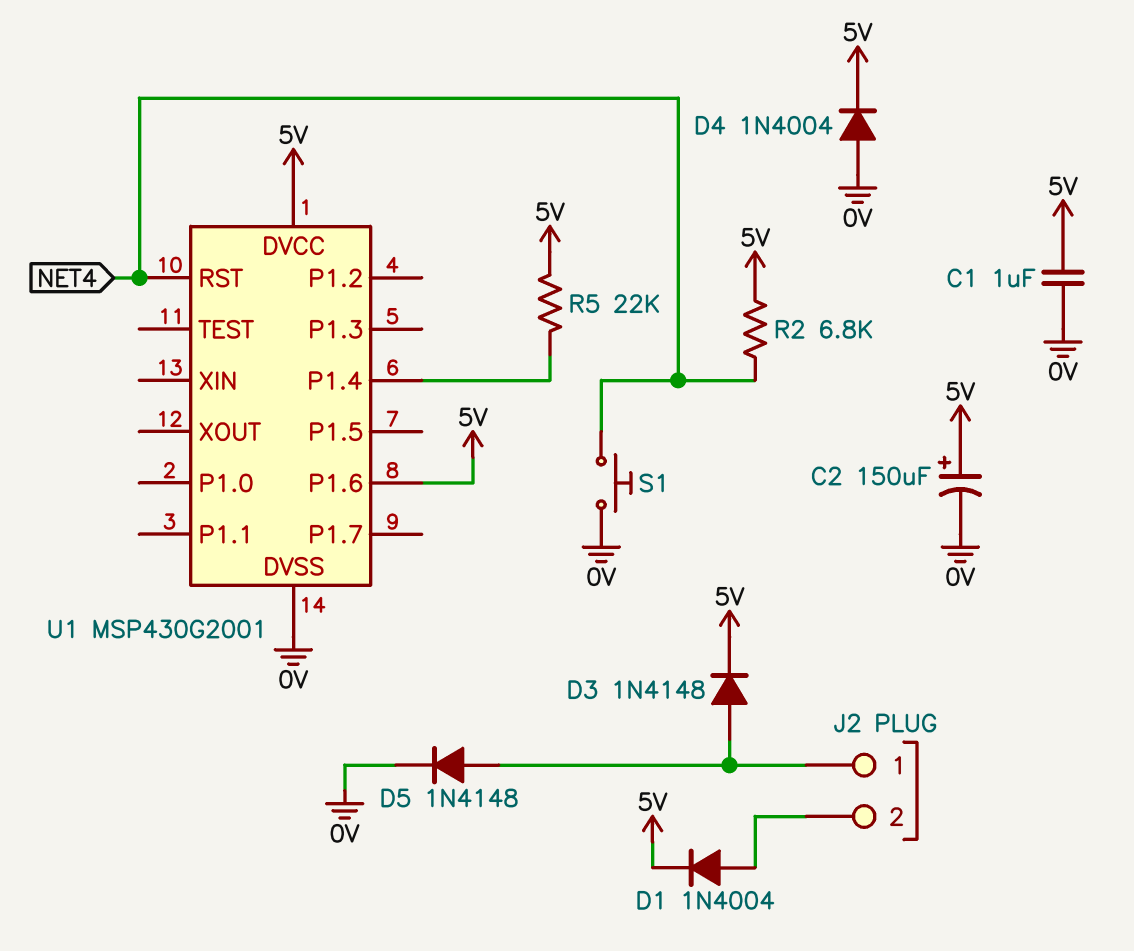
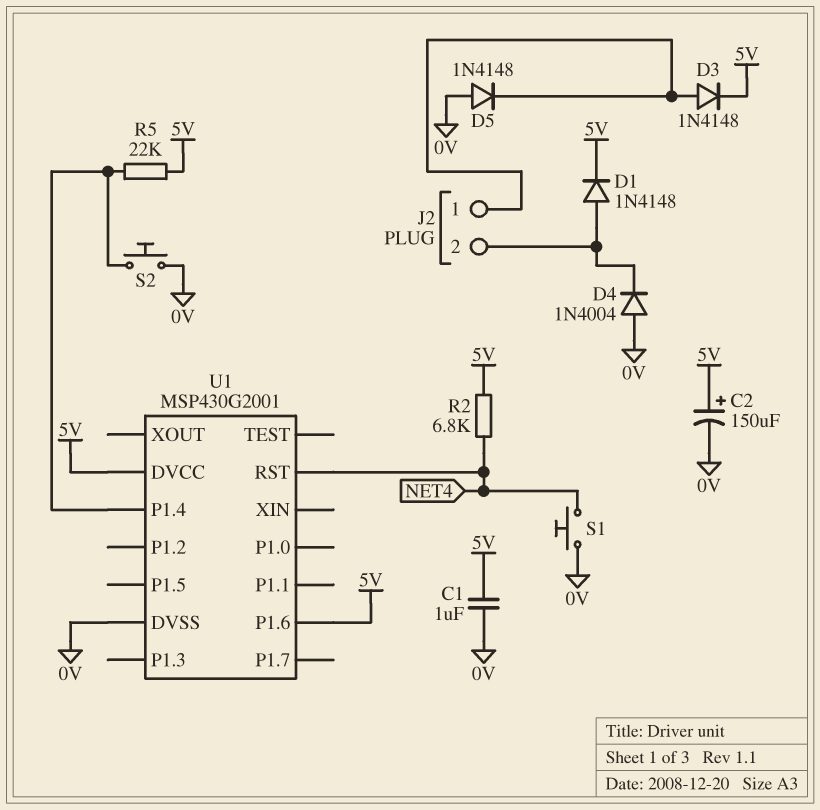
D1: diode 1N4004 (A J2/2, K 5V) -> diode 1N4148 (A J2/2, K 5V)
D4: diode 1N4004 (A 0V, K 5V) -> diode 1N4004 (A 0V, K J2/2)
D5: diode 1N4148 (A J2/1, K 0V) -> diode 1N4148 (A 0V, K J2/1)
S2: none -> button (0V, U1/P1.4)

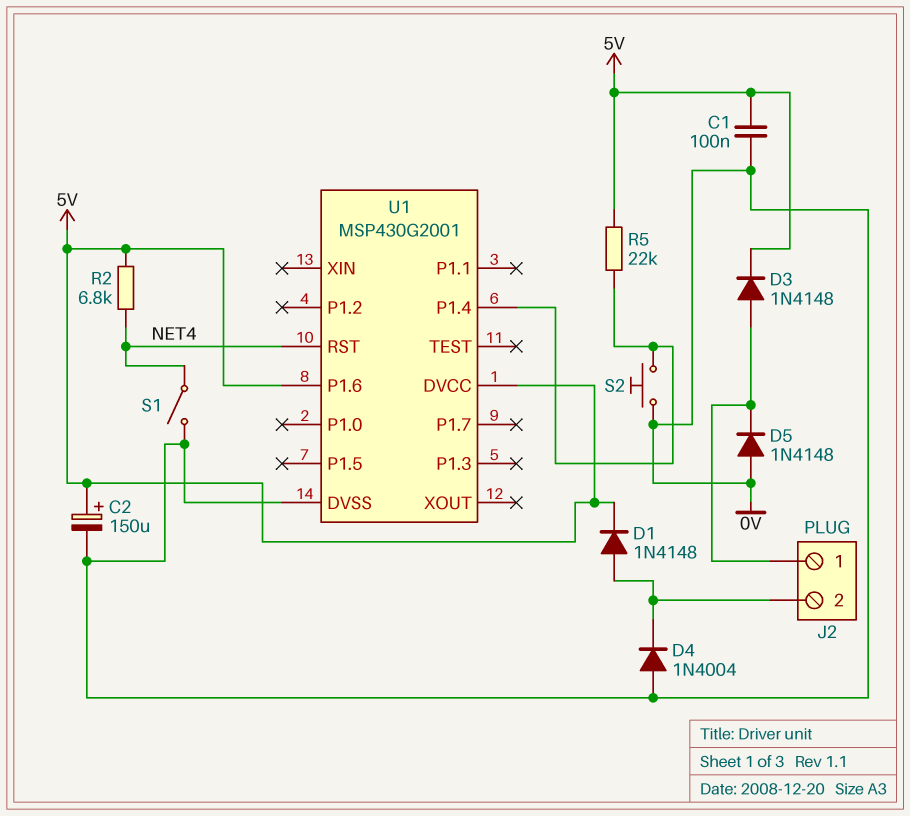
C1: 1uF (0V, 5V) -> 100nF (0V, 5V)
S1: button (0V, NET4) -> switch (0V, NET4)

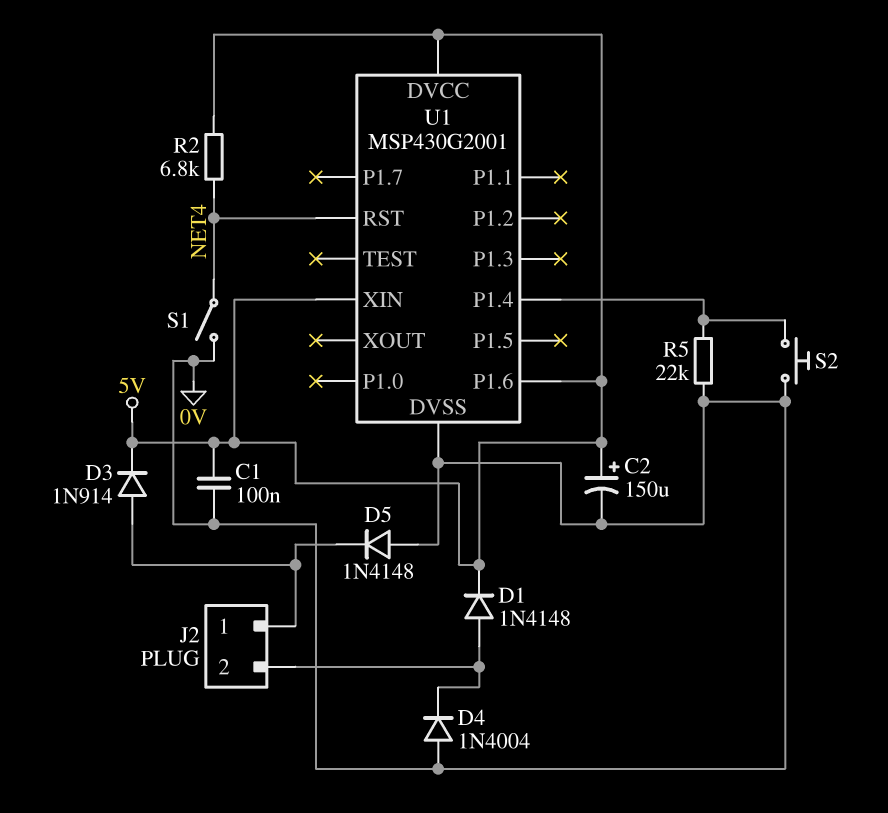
D3: diode 1N4148 (A J2/1, K 5V) -> diode 1N914 (A J2/1, K 5V)
R5: 22k (5V, U1/P1.4) -> 22k (0V, U1/P1.4)
U1 pin XIN: none -> 5V

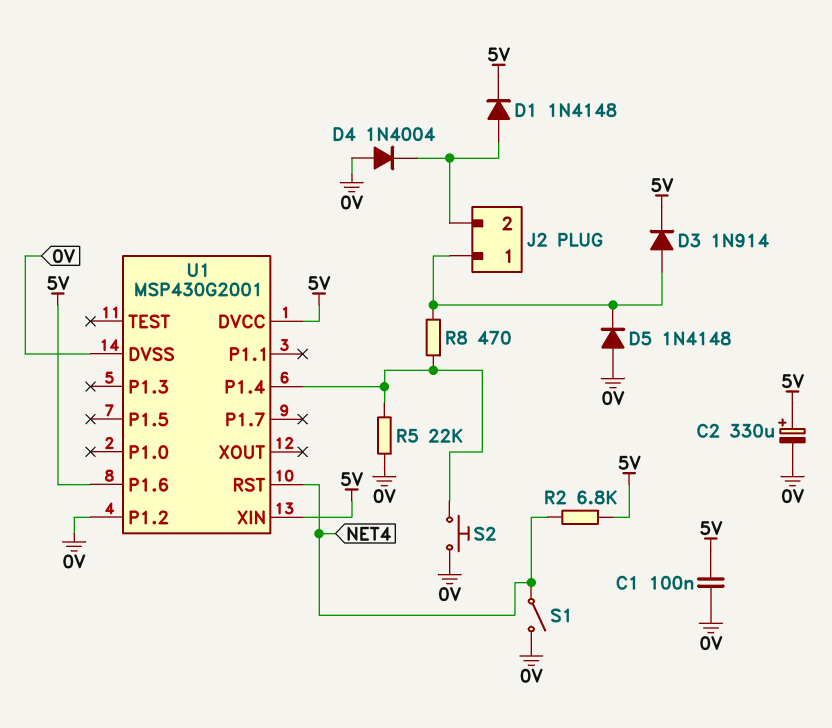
C2: 150uF (plus 5V, minus 0V) -> 330uF (plus 5V, minus 0V)
R8: none -> 470 (J2/1, U1/P1.4)
U1 pin P1.2: none -> 0V

